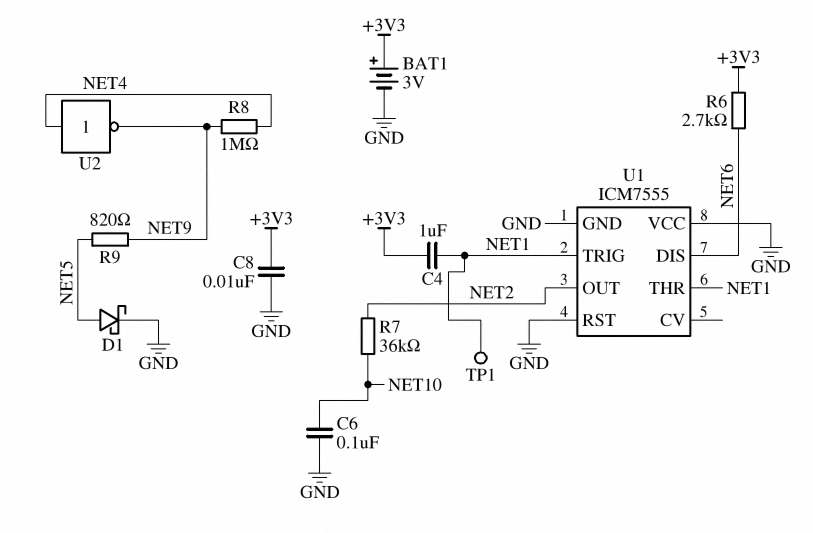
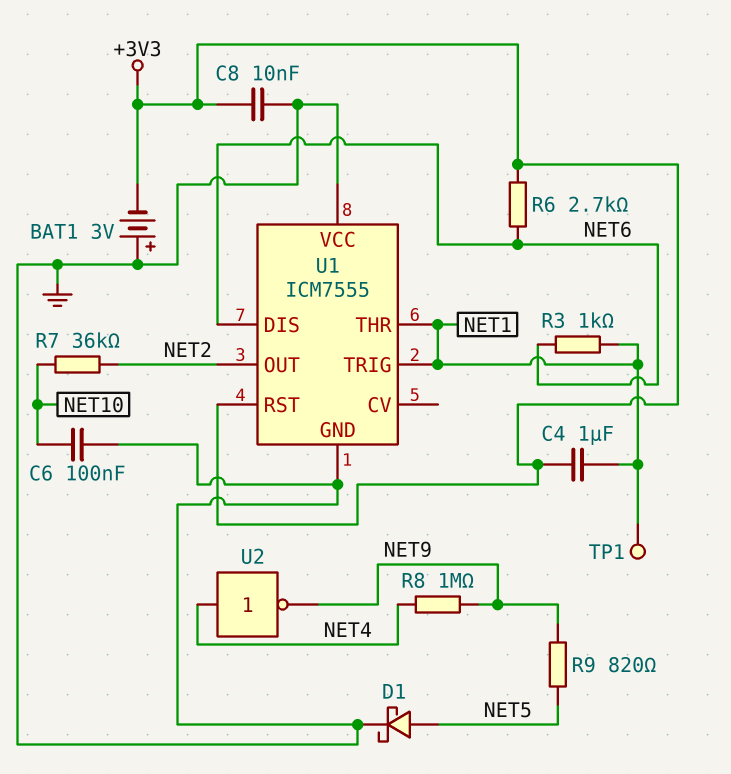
BAT1: 3V (plus +3V3, minus GND) -> 3V (plus GND, minus +3V3)
R3: none -> 1k (NET1, NET6)
U1 pin RST: GND -> +3V3

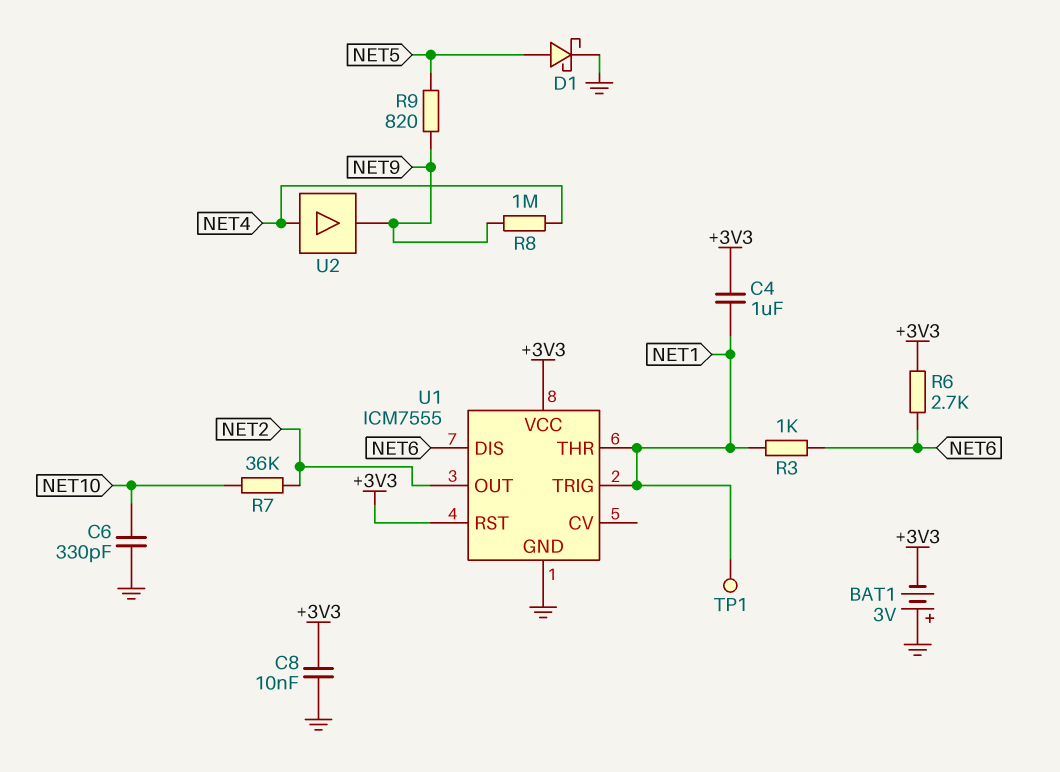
C6: 100nF (GND, NET10) -> 330pF (GND, NET10)
U1 pin VCC: GND -> +3V3
U2: NOT (in NET4, out NET9) -> buffer (in NET4, out NET9)

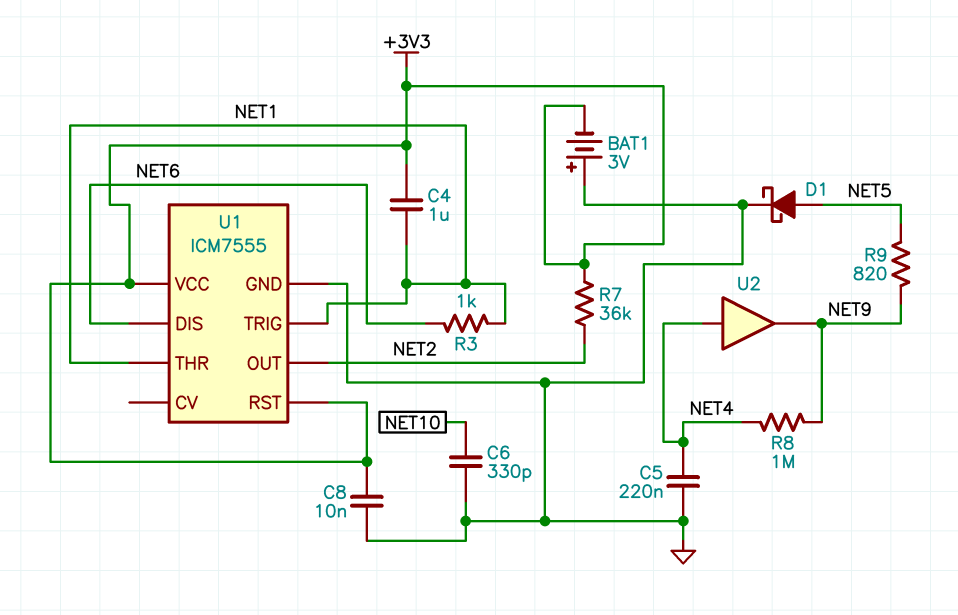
C5: none -> 220nF (GND, NET4)
R6: 2.7k (+3V3, NET6) -> none
R7: 36k (NET2, NET10) -> 36k (+3V3, NET2)
TP1: test point (NET1) -> none

